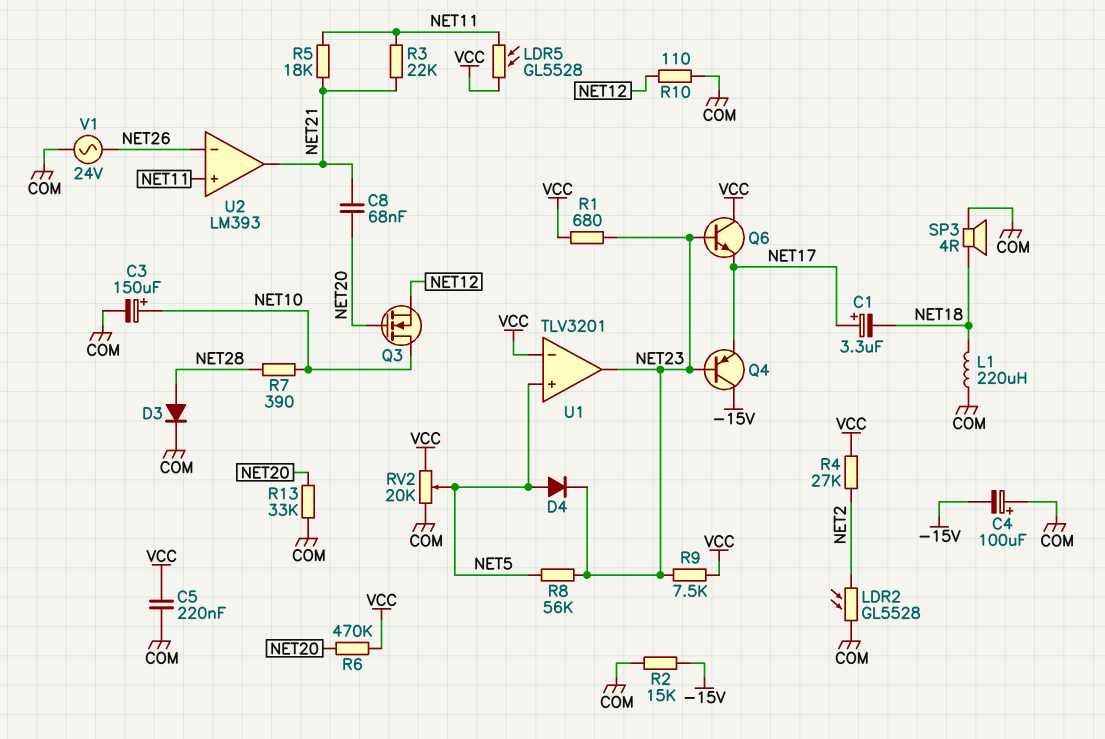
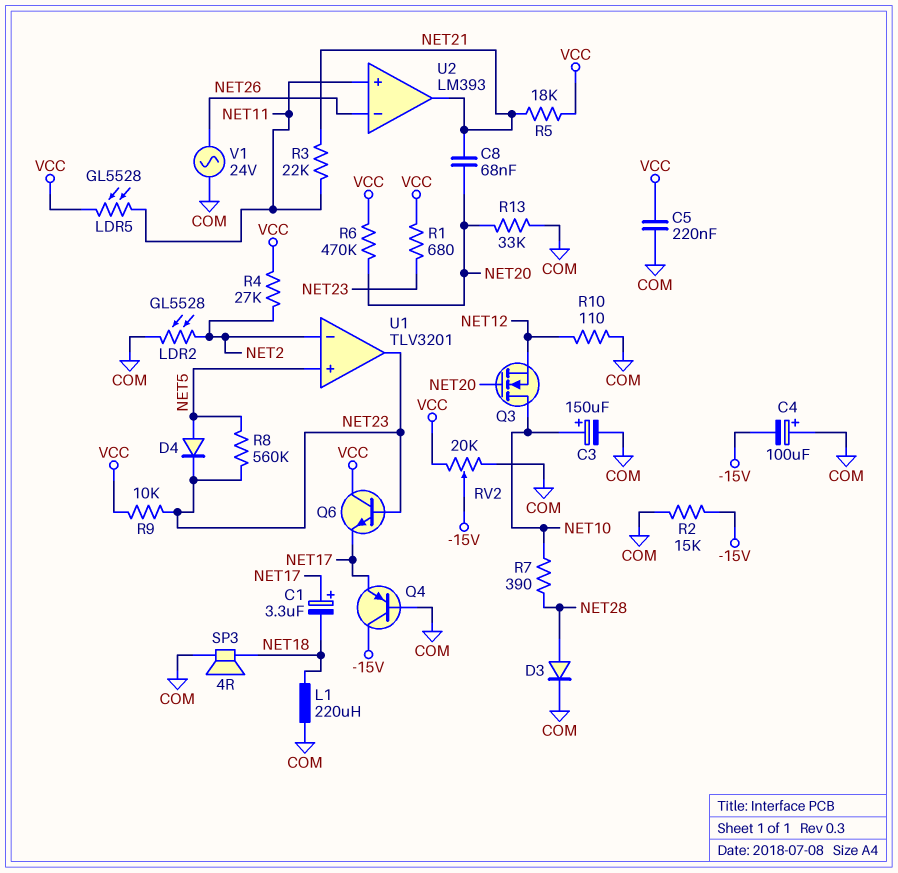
Q4: PNP (B NET23, C -15V, E NET17) -> PNP (B COM, C -15V, E NET17)
R5: 18k (NET11, NET21) -> 18k (NET21, VCC)
R8: 56k (NET5, NET23) -> 560k (NET5, NET23)
R9: 7.5k (NET23, VCC) -> 10k (NET23, VCC)
RV2: 20k (COM, VCC, wiper NET5) -> 20k (COM, VCC, wiper -15V)
U1 pin in-: VCC -> NET2

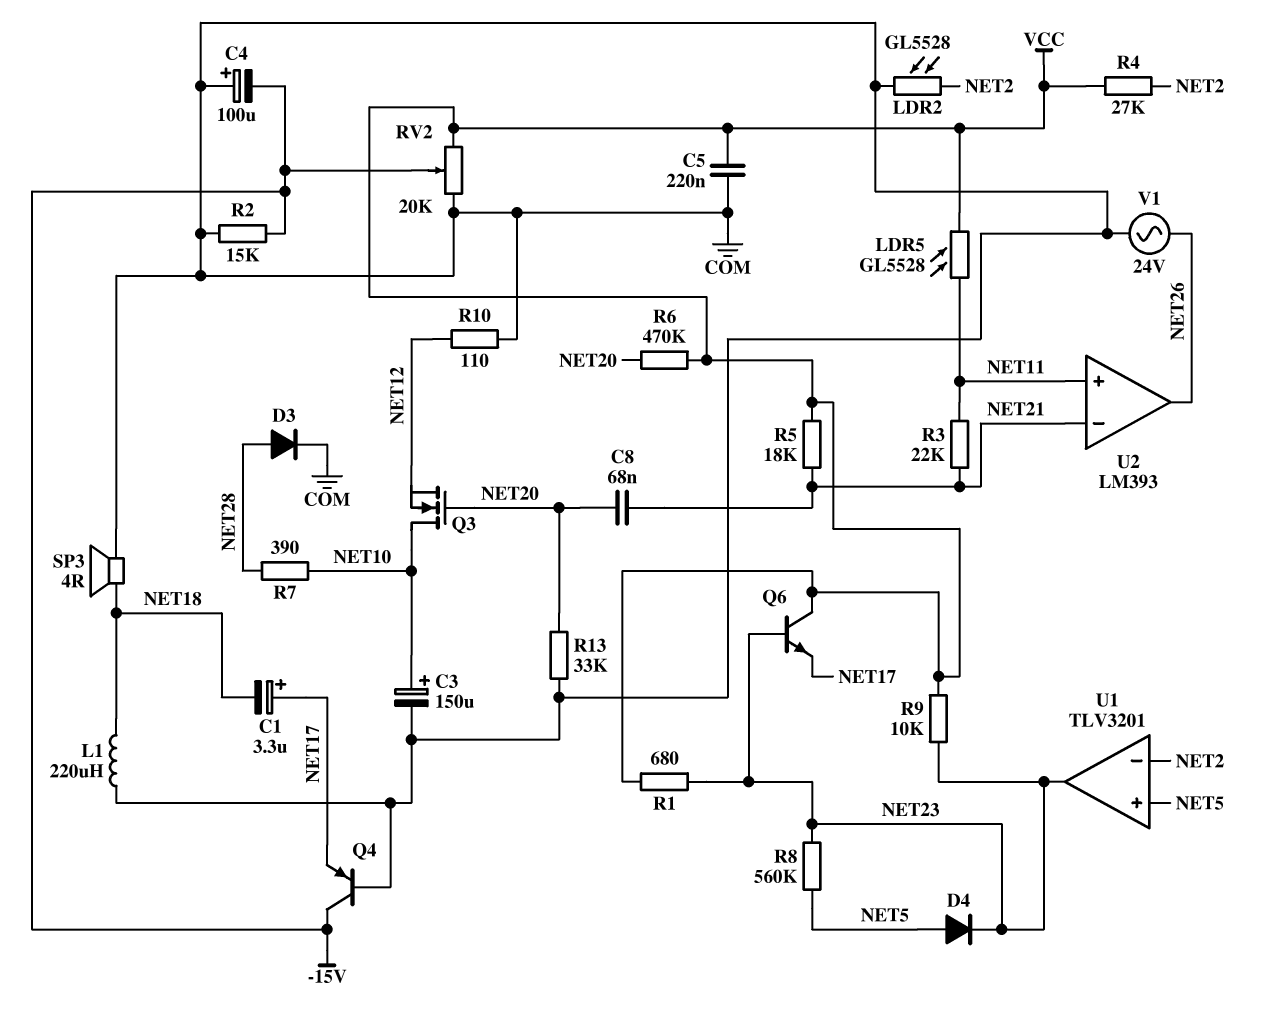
U2 pin in-: NET26 -> NET21
U2 pin out: NET21 -> NET26

